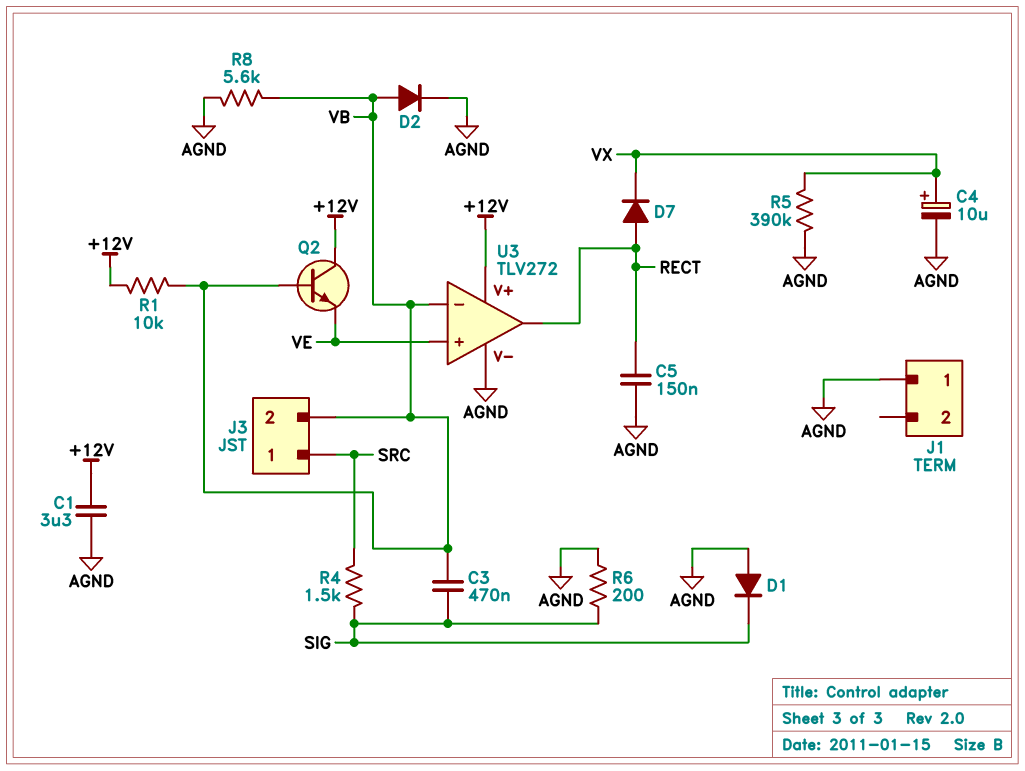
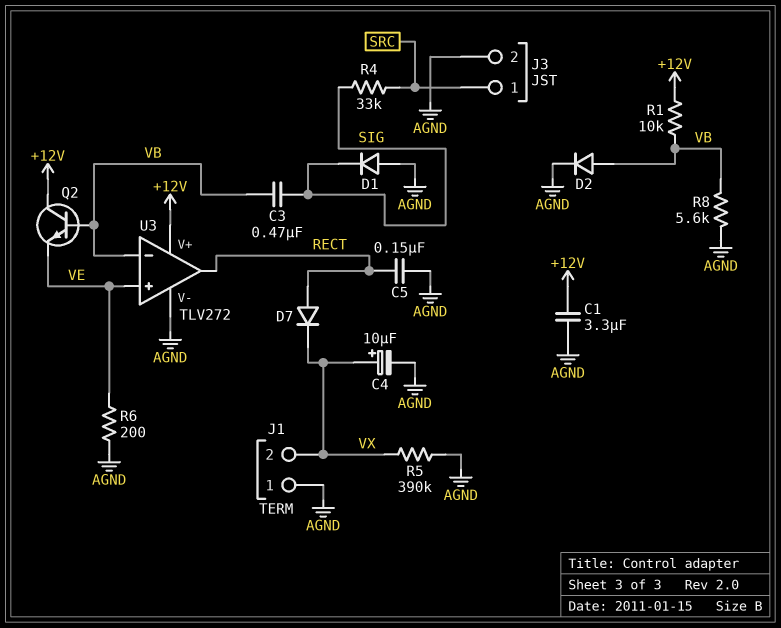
J1 pin 2: none -> VX
J3 pin 2: VB -> AGND
R4: 1.5k (SIG, SRC) -> 33k (SIG, SRC)
R6: 200 (AGND, SIG) -> 200 (AGND, VE)

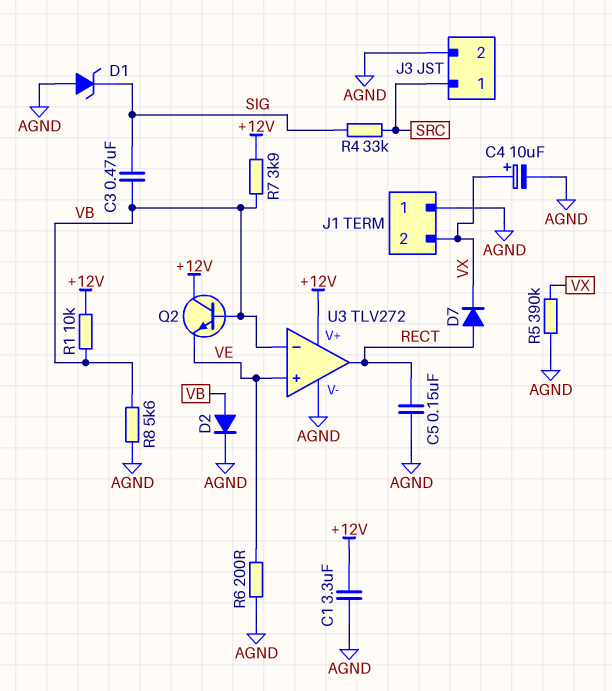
D1: diode (A AGND, K SIG) -> zener (A AGND, K SIG)
R7: none -> 3.9k (+12V, VB)

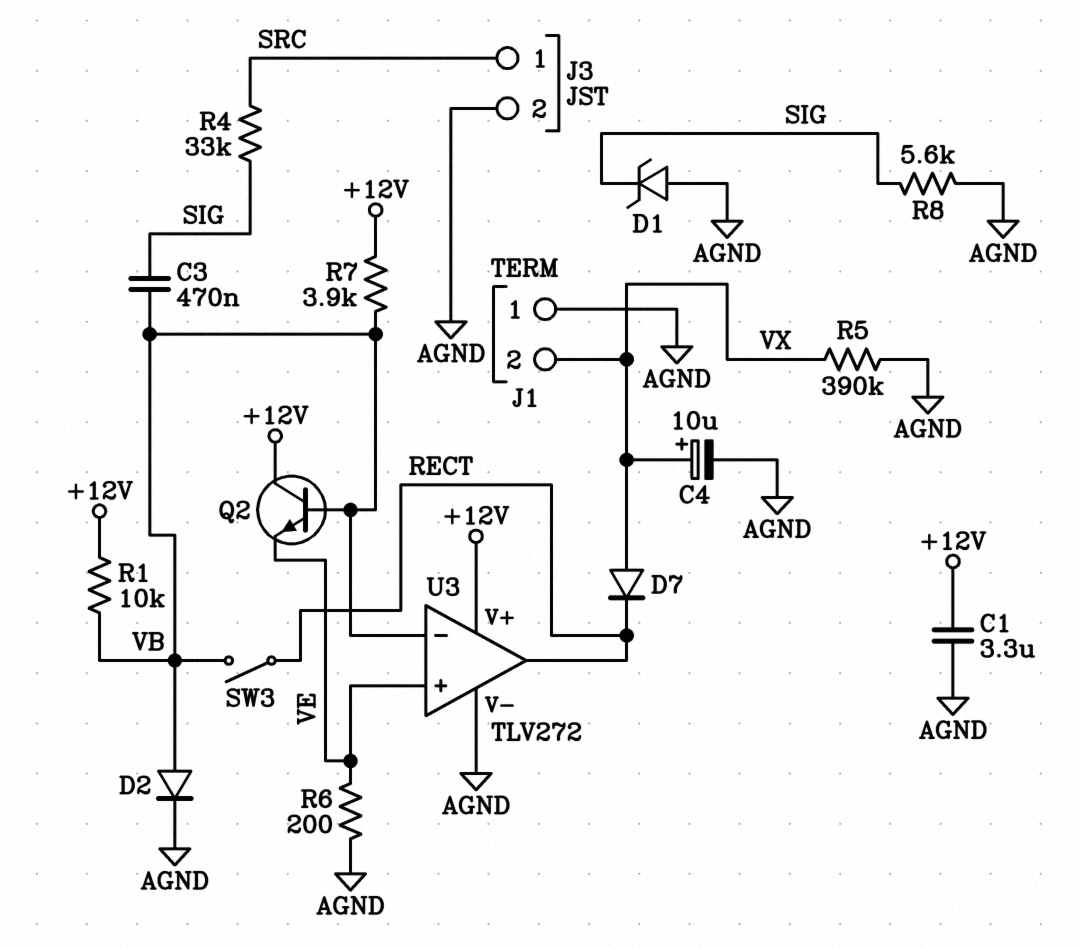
C5: 150nF (AGND, RECT) -> none
D7: diode (A RECT, K VX) -> diode (A VX, K RECT)
R8: 5.6k (AGND, VB) -> 5.6k (AGND, SIG)
SW3: none -> switch (RECT, VB)

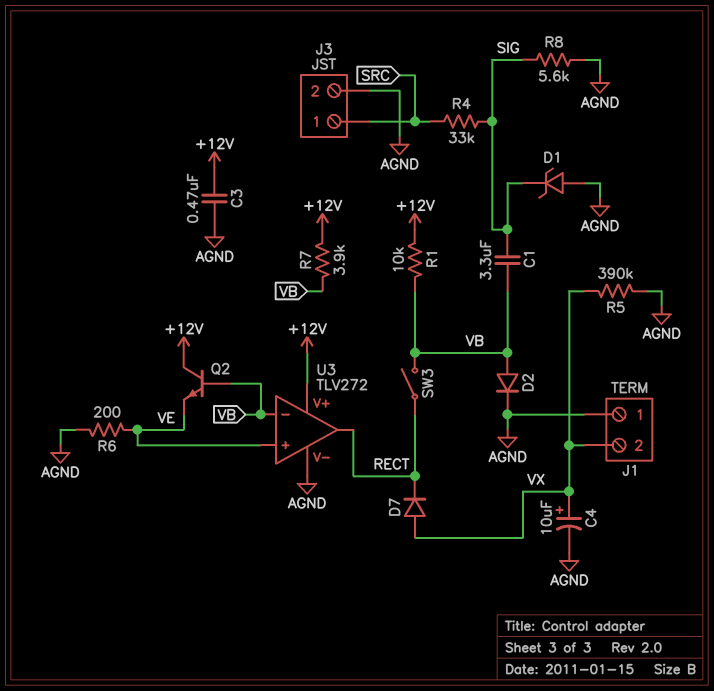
C1: 3.3uF (+12V, AGND) -> 3.3uF (SIG, VB)
C3: 470nF (SIG, VB) -> 470nF (+12V, AGND)

